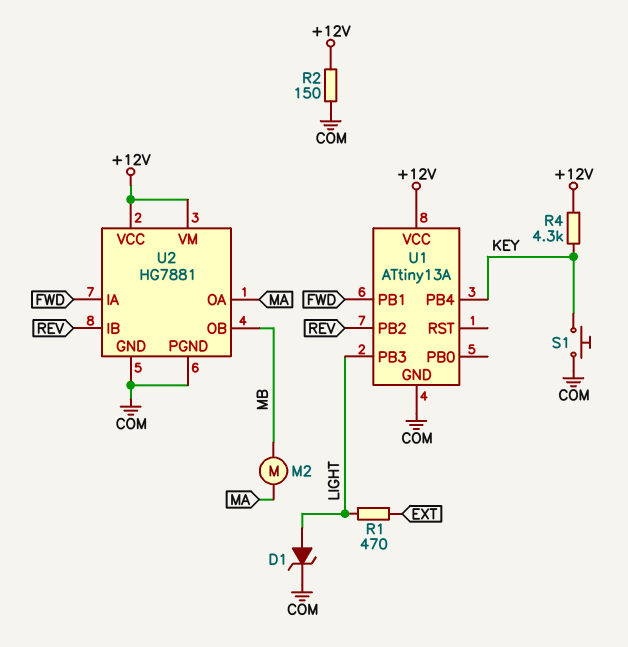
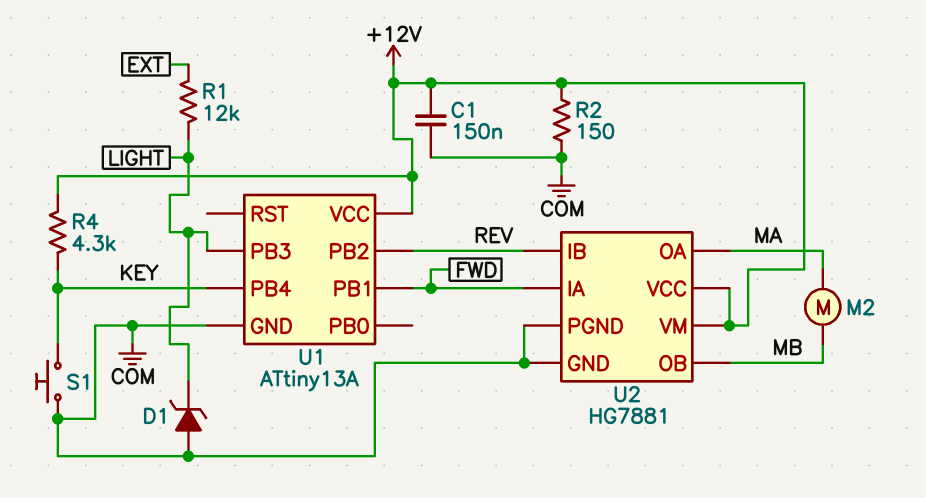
C1: none -> 150nF (+12V, COM)
D1: zener (A LIGHT, K COM) -> zener (A COM, K LIGHT)
R1: 470 (EXT, LIGHT) -> 12k (EXT, LIGHT)

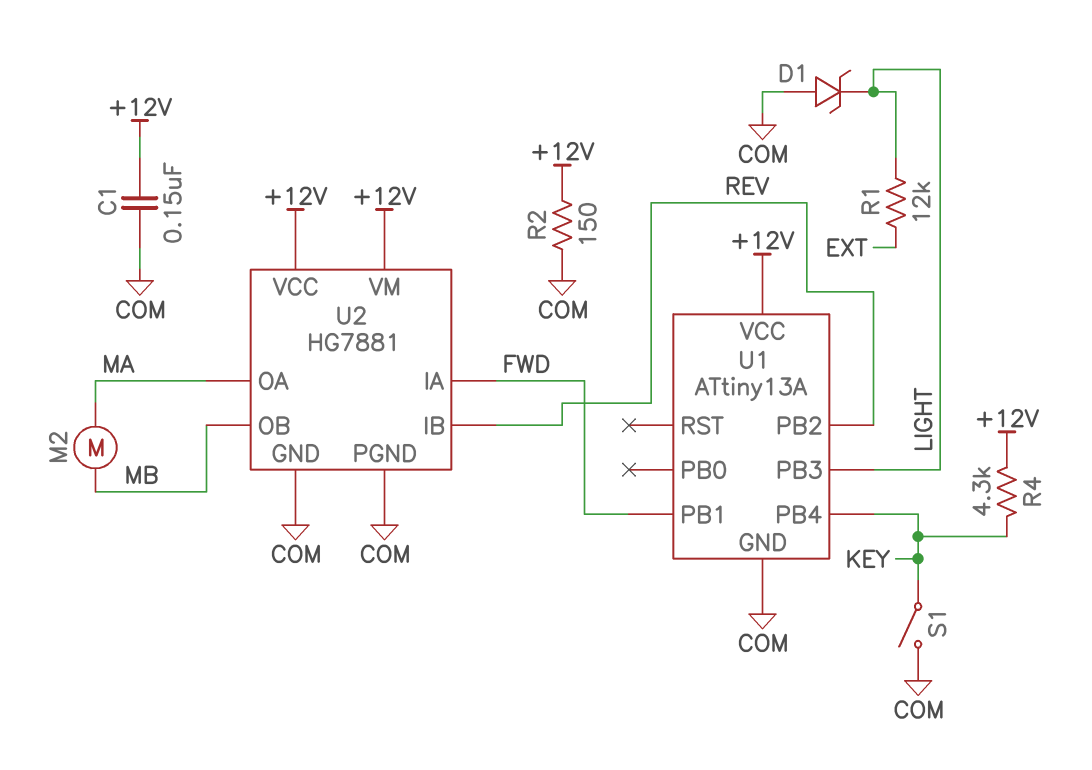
S1: button (COM, KEY) -> switch (COM, KEY)

